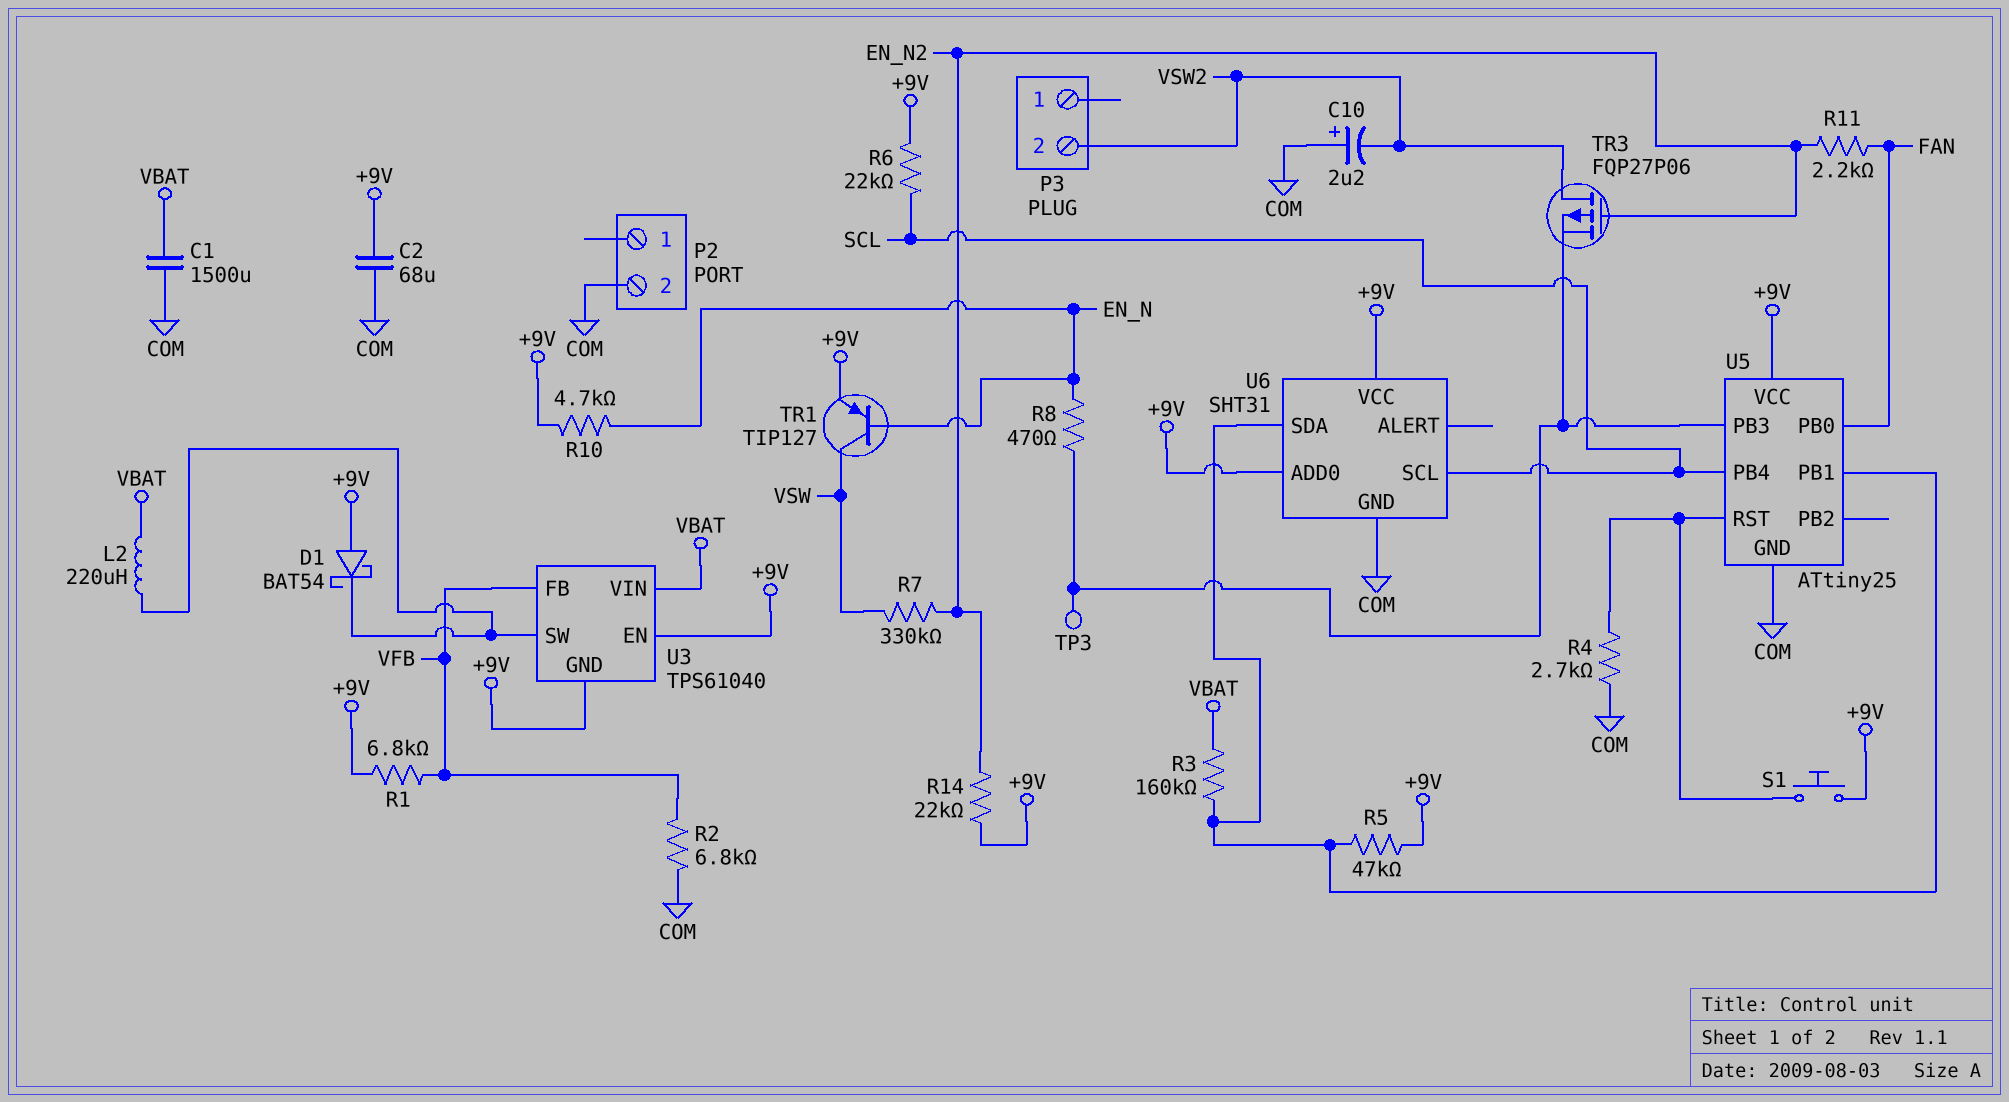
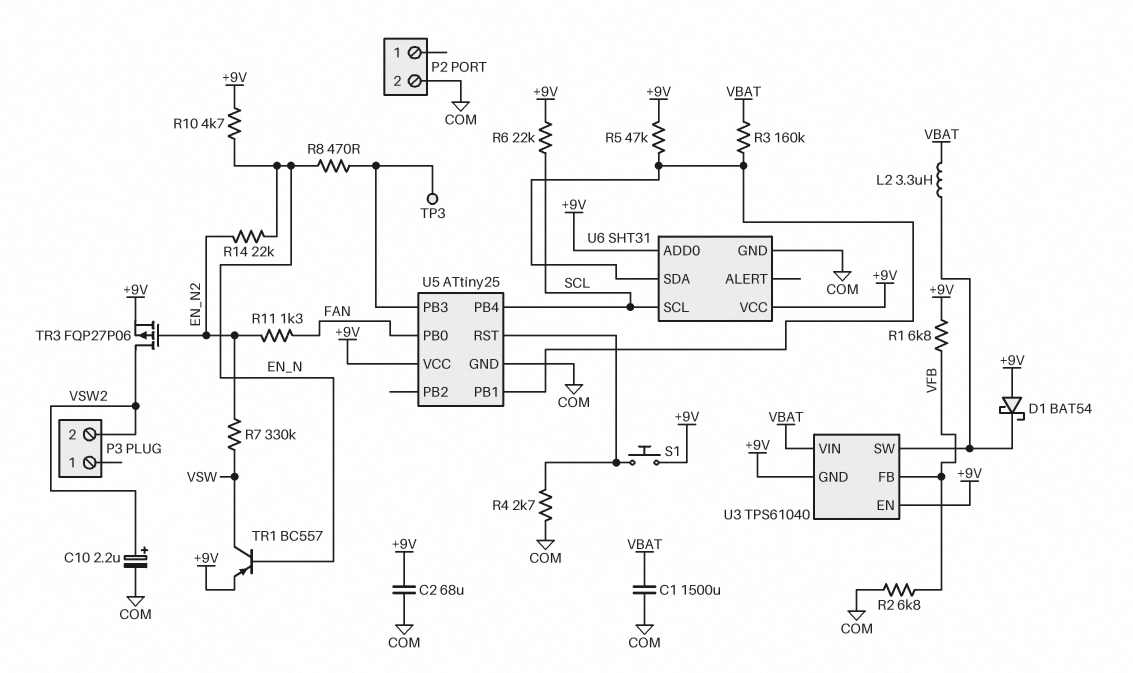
C10: 2.2uF (plus COM, minus VSW2) -> 2.2uF (plus VSW2, minus COM)
L2: 220uH (U3/SW, VBAT) -> 3.3uH (U3/SW, VBAT)
R11: 2.2k (EN_N2, FAN) -> 1.3k (EN_N2, FAN)
R14: 22k (+9V, EN_N2) -> 22k (EN_N, EN_N2)
TR1: PNP TIP127 (B EN_N, C VSW, E +9V) -> PNP BC557 (B EN_N, C VSW, E +9V)
TR3: PMOS FQP27P06 (G EN_N2, D VSW2, S U5/PB3) -> PMOS FQP27P06 (G EN_N2, D VSW2, S +9V)

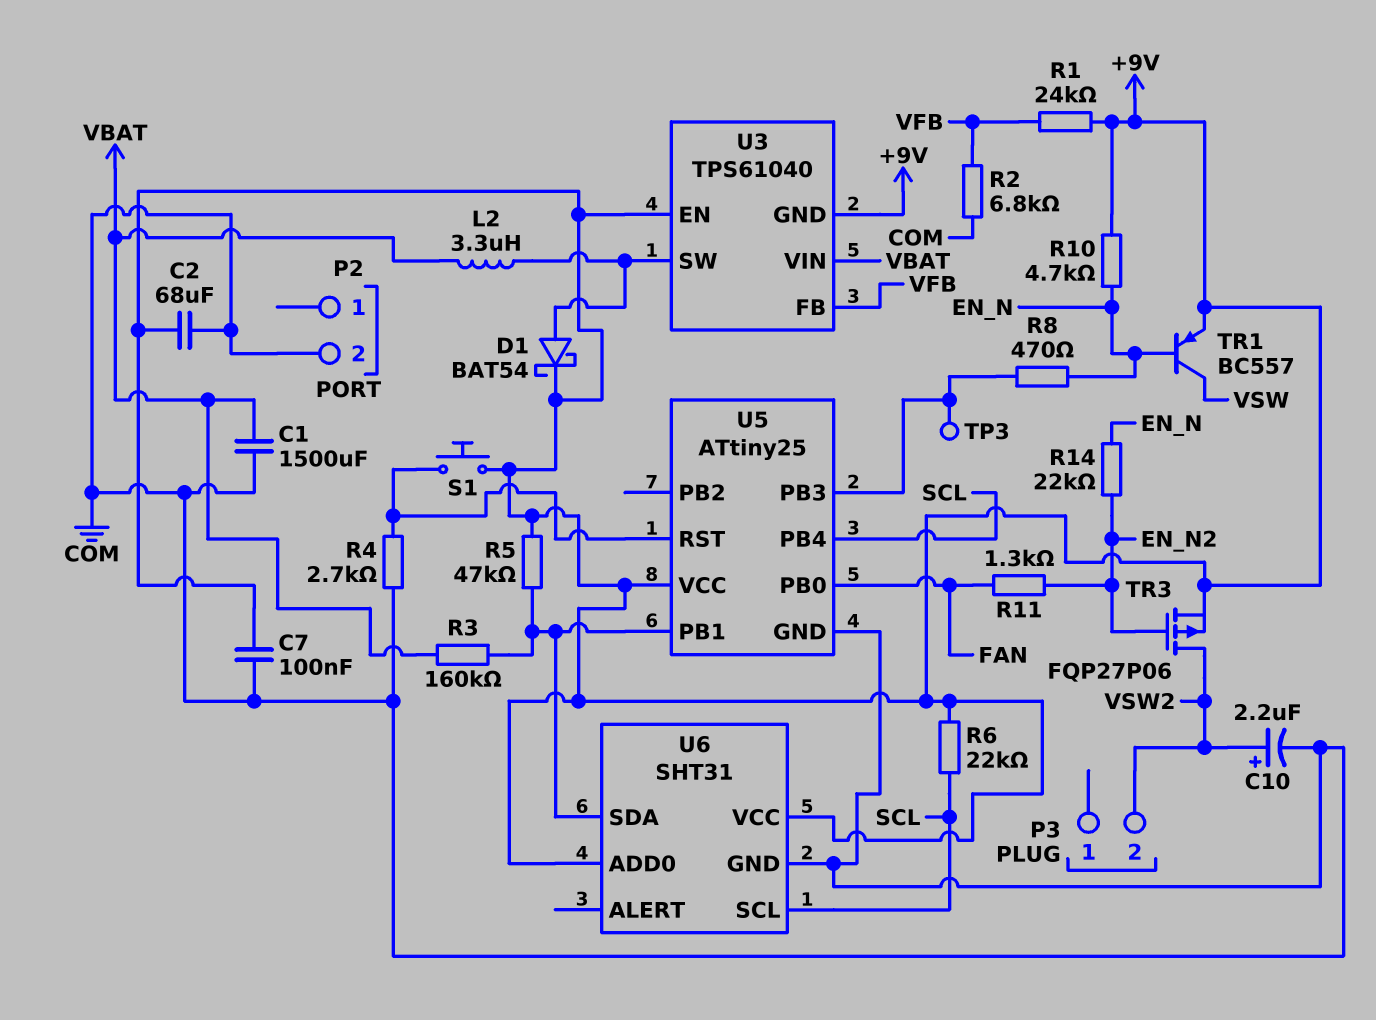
C7: none -> 100nF (+9V, COM)
D1: schottky BAT54 (A +9V, K U3/SW) -> schottky BAT54 (A U3/SW, K +9V)
R1: 6.8k (+9V, VFB) -> 24k (+9V, VFB)
R7: 330k (EN_N2, VSW) -> none

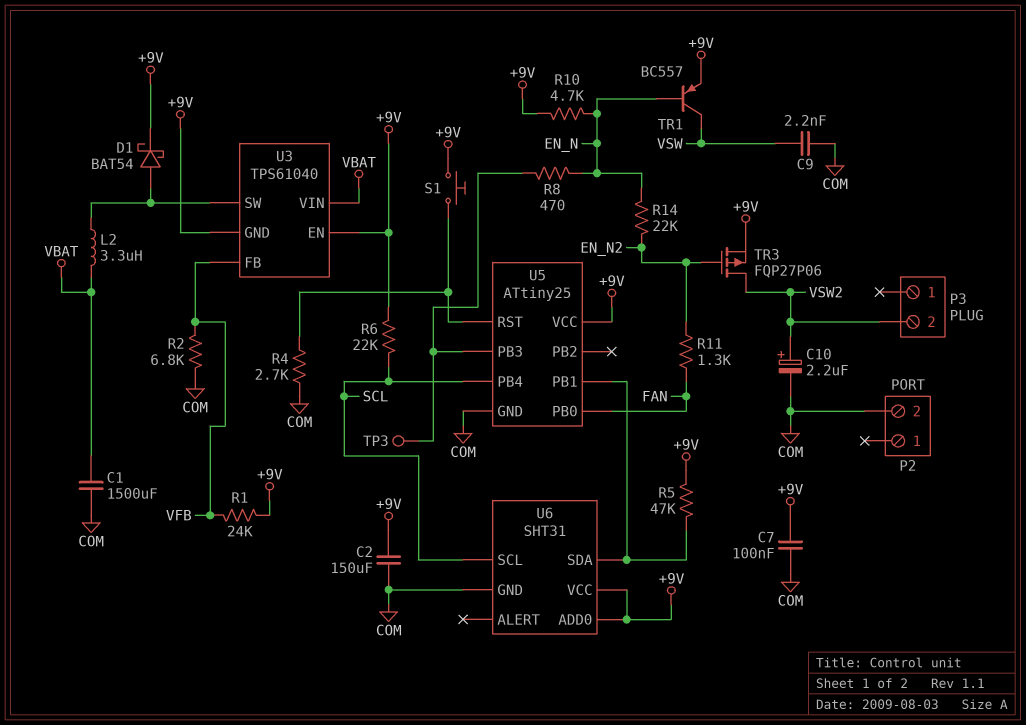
C2: 68uF (+9V, COM) -> 150uF (+9V, COM)
C9: none -> 2.2nF (COM, VSW)
R3: 160k (U5/PB1, VBAT) -> none

